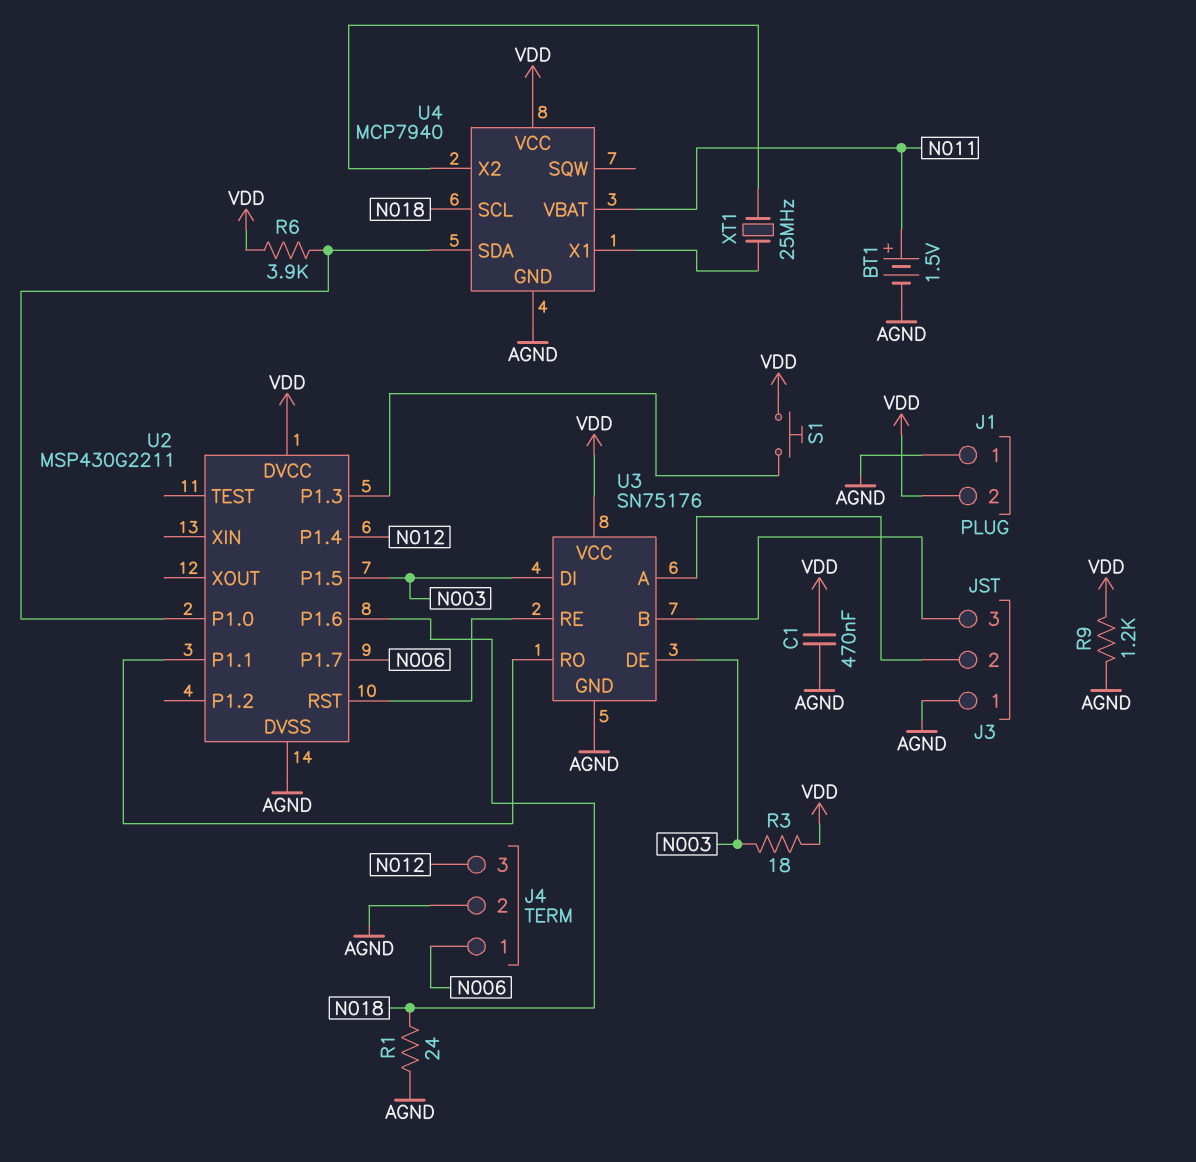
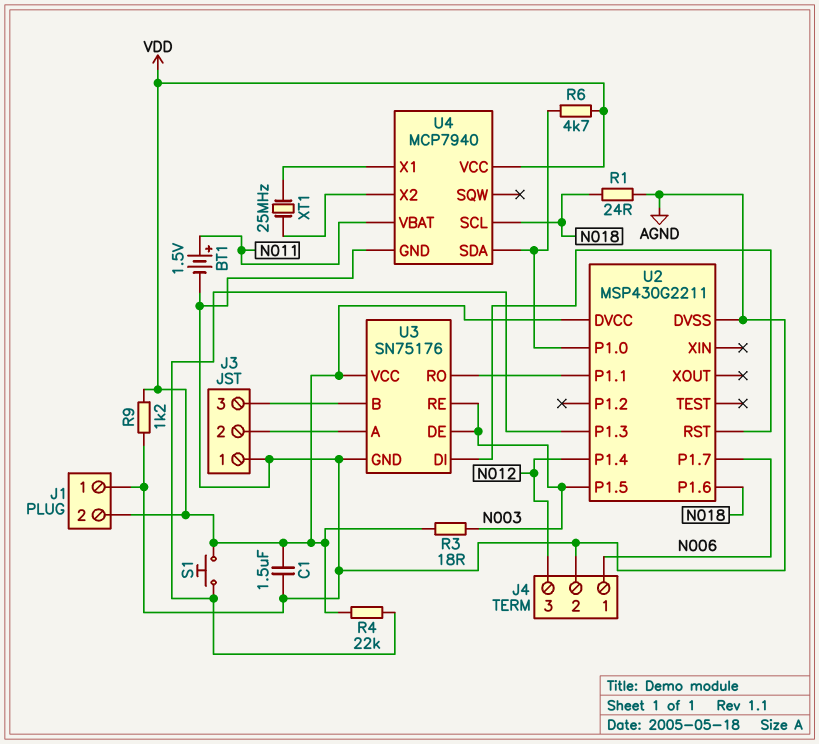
C1: 470nF (AGND, VDD) -> 1.5uF (AGND, VDD)
R4: none -> 22k (U2/P1.3, VDD)
R6: 3.9k (U2/P1.0, VDD) -> 4.7k (U2/P1.0, VDD)
U3 pin DI: N003 -> U2/RST
U3 pin RE: U2/RST -> N003

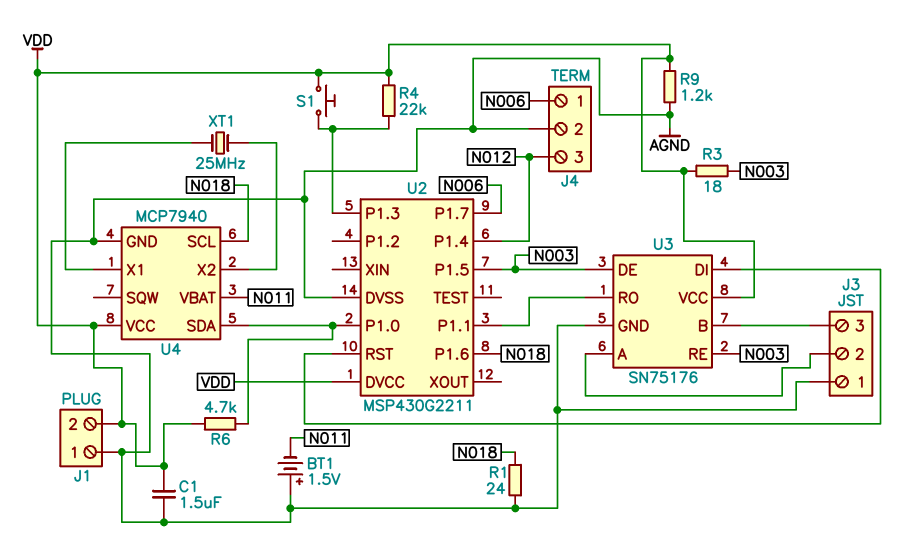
BT1: 1.5V (plus N011, minus AGND) -> 1.5V (plus AGND, minus N011)

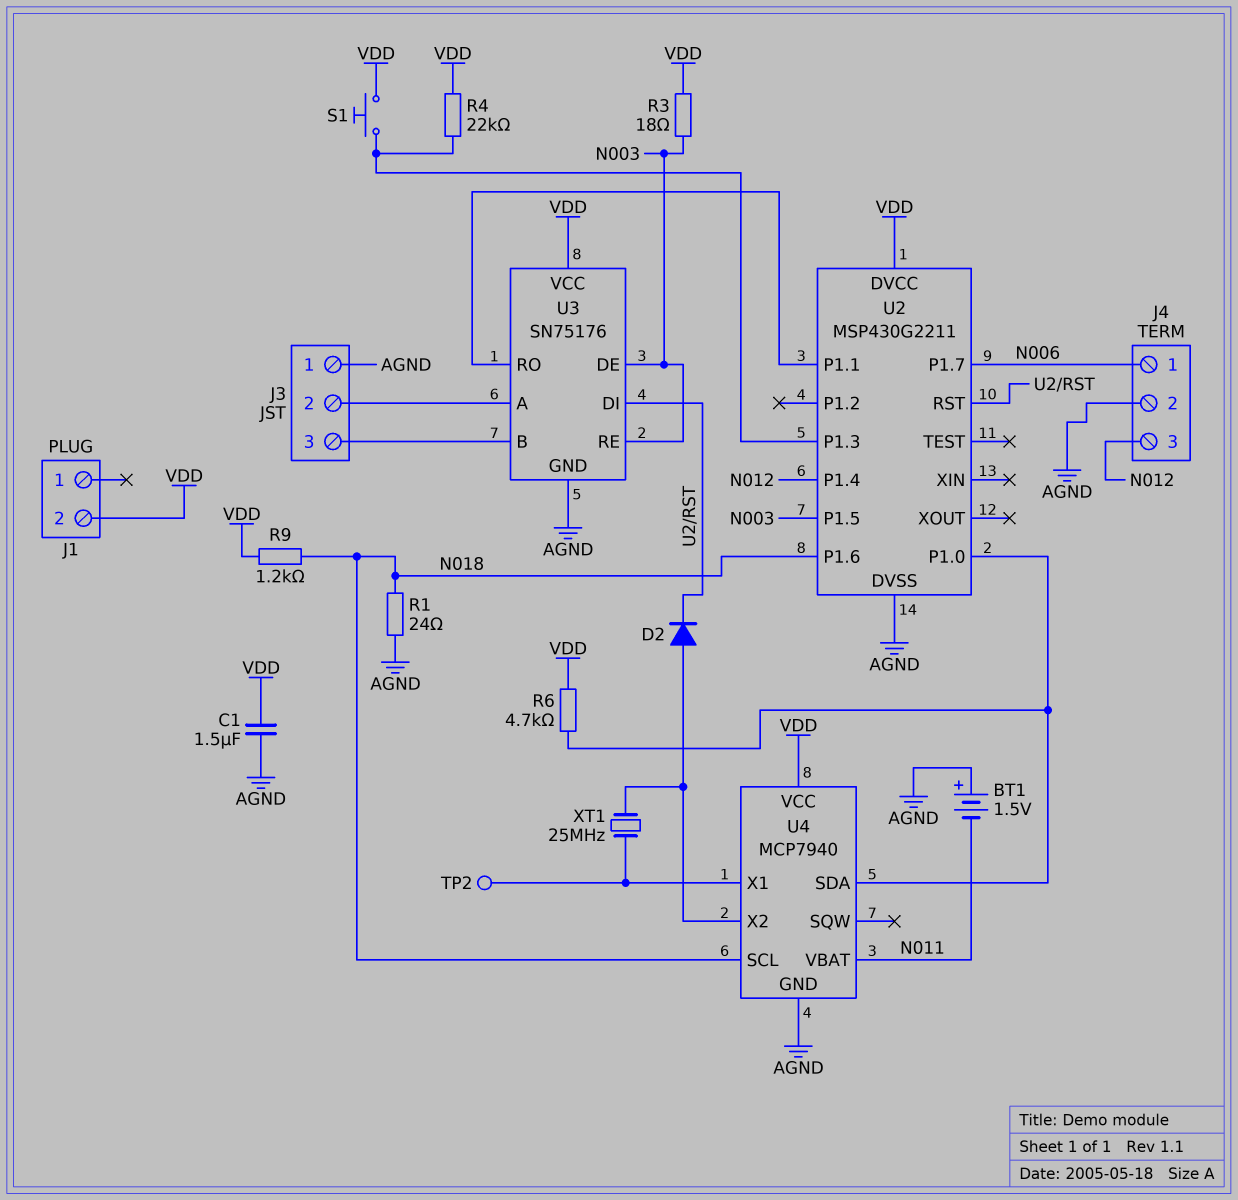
D2: none -> diode (A U4/X2, K U2/RST)
J1 pin 1: AGND -> none
R9: 1.2k (AGND, VDD) -> 1.2k (N018, VDD)
TP2: none -> test point (U4/X1)

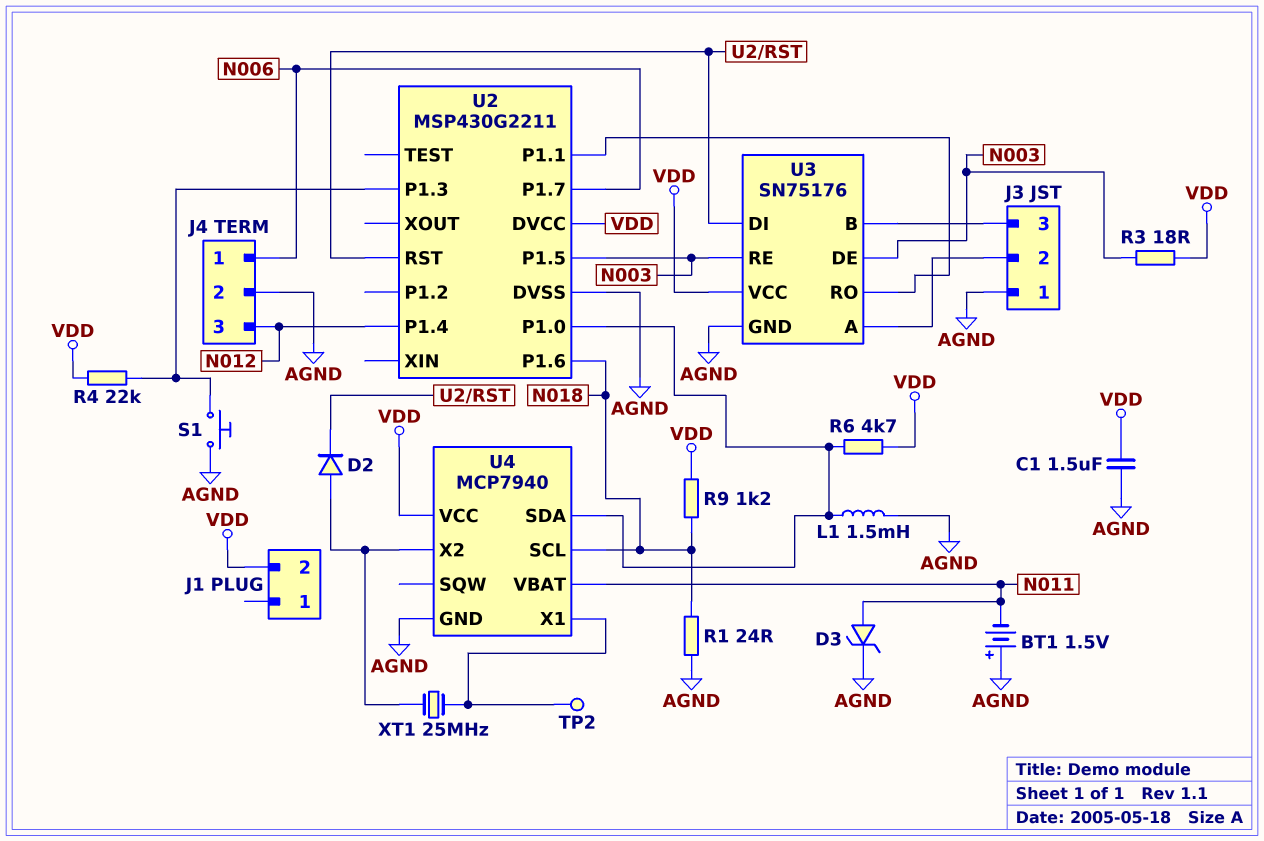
D3: none -> zener (A N011, K AGND)
L1: none -> 1.5mH (AGND, U2/P1.0)
S1: button (U2/P1.3, VDD) -> button (AGND, U2/P1.3)

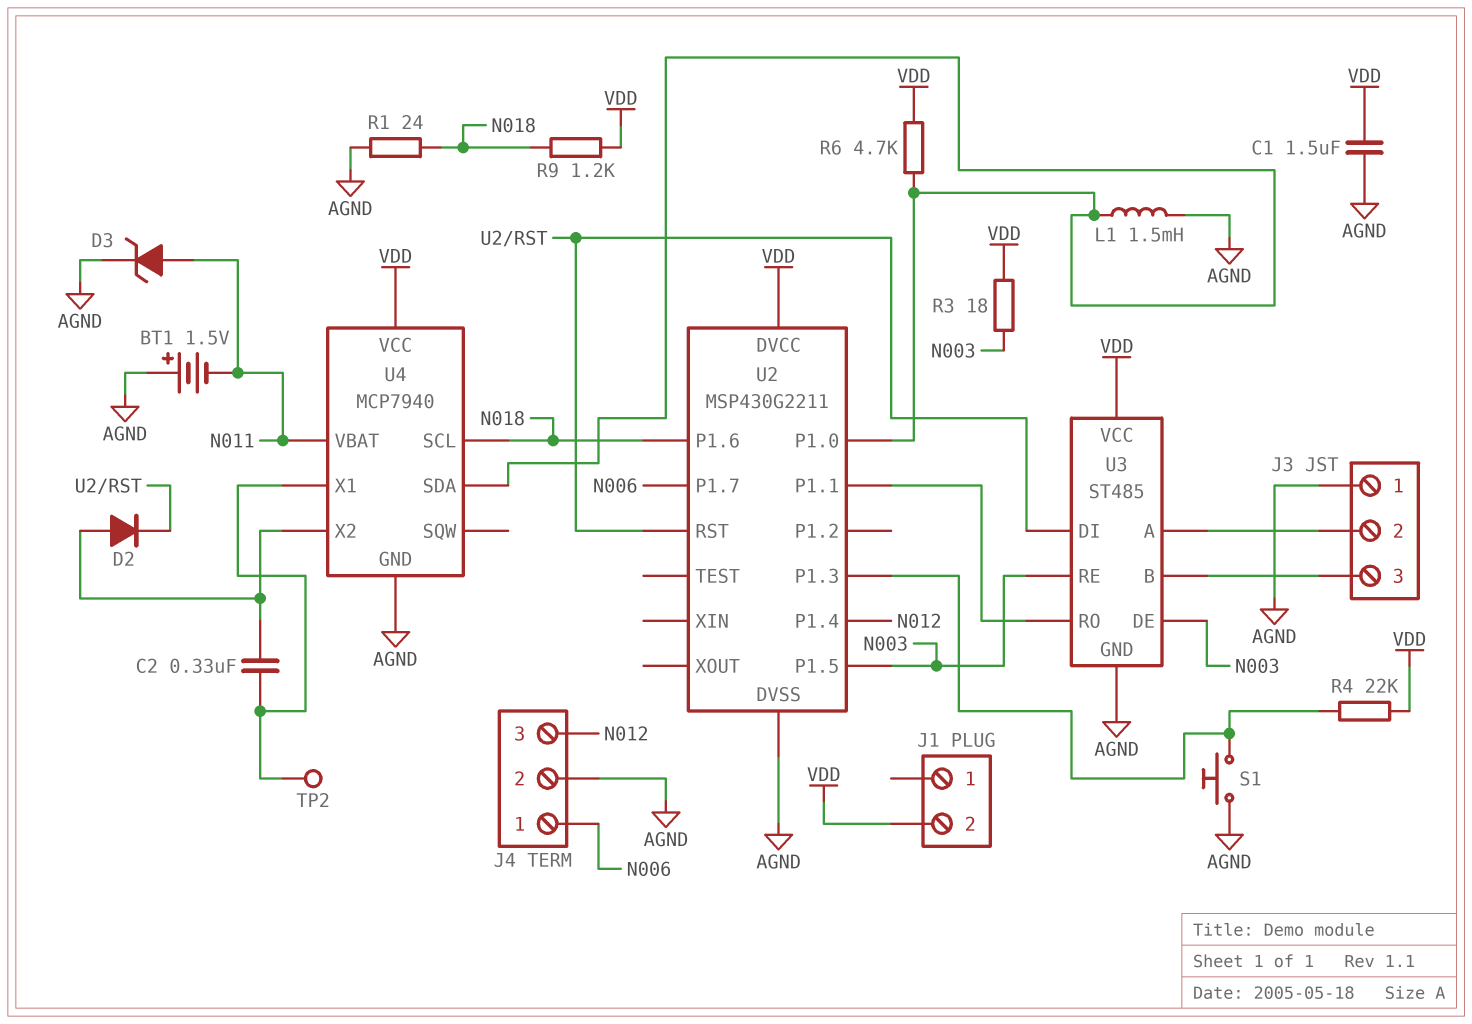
C2: none -> 330nF (U4/X1, U4/X2)
U3: SN75176 -> ST485
XT1: 25MHz (U4/X1, U4/X2) -> none

